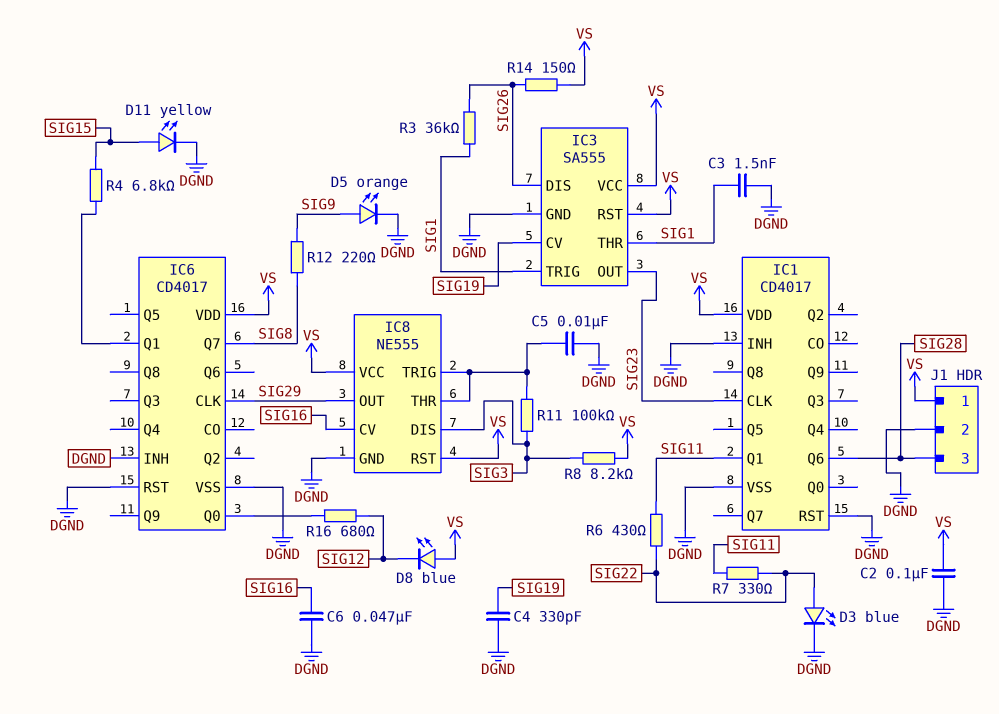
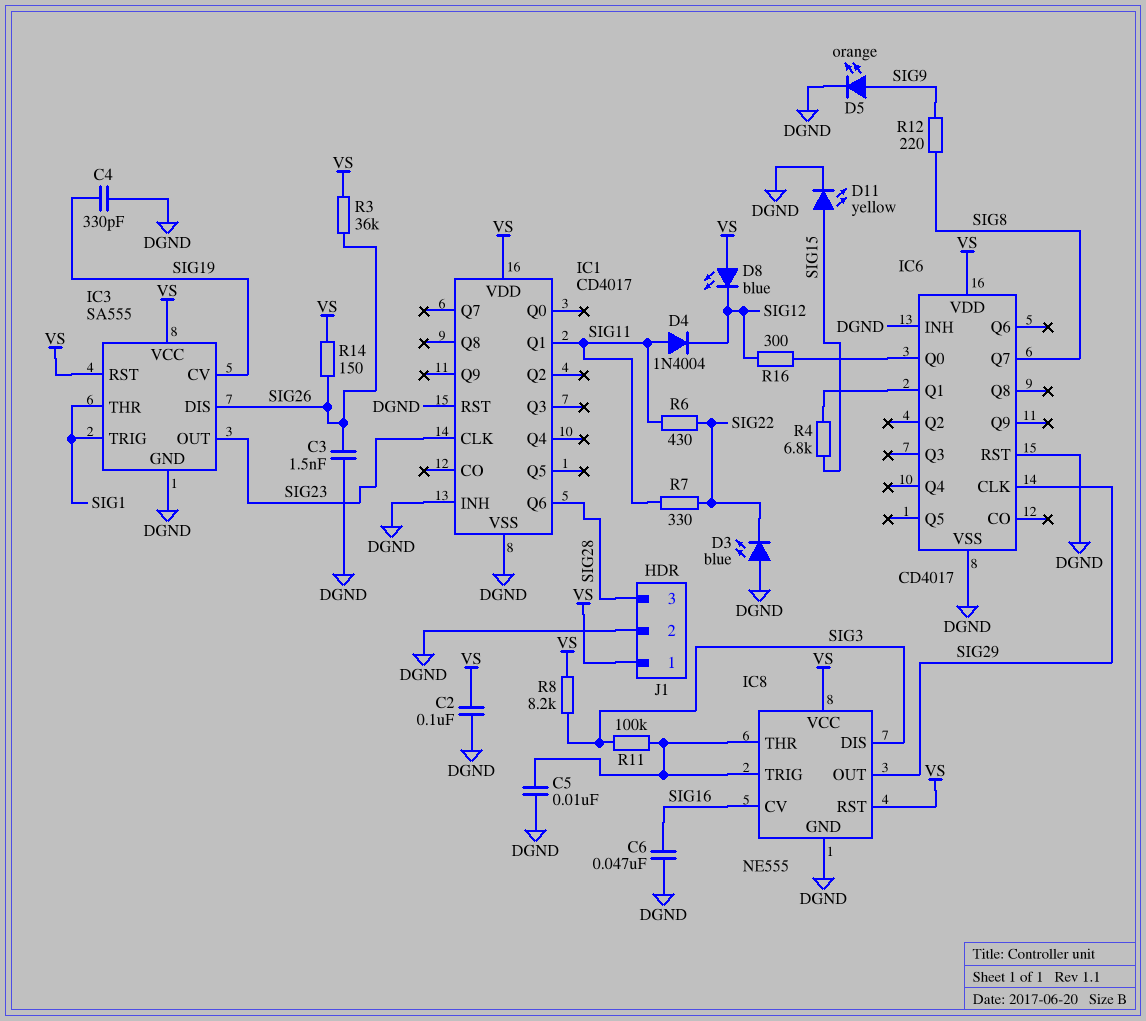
C3: 1.5nF (DGND, SIG1) -> 1.5nF (DGND, SIG26)
D3: LED blue (A SIG22, K DGND) -> LED blue (A DGND, K SIG22)
D4: none -> diode 1N4004 (A SIG11, K SIG12)
R3: 36k (SIG1, SIG26) -> 36k (SIG26, VS)
R16: 680 (IC6/Q0, SIG12) -> 300 (IC6/Q0, SIG12)

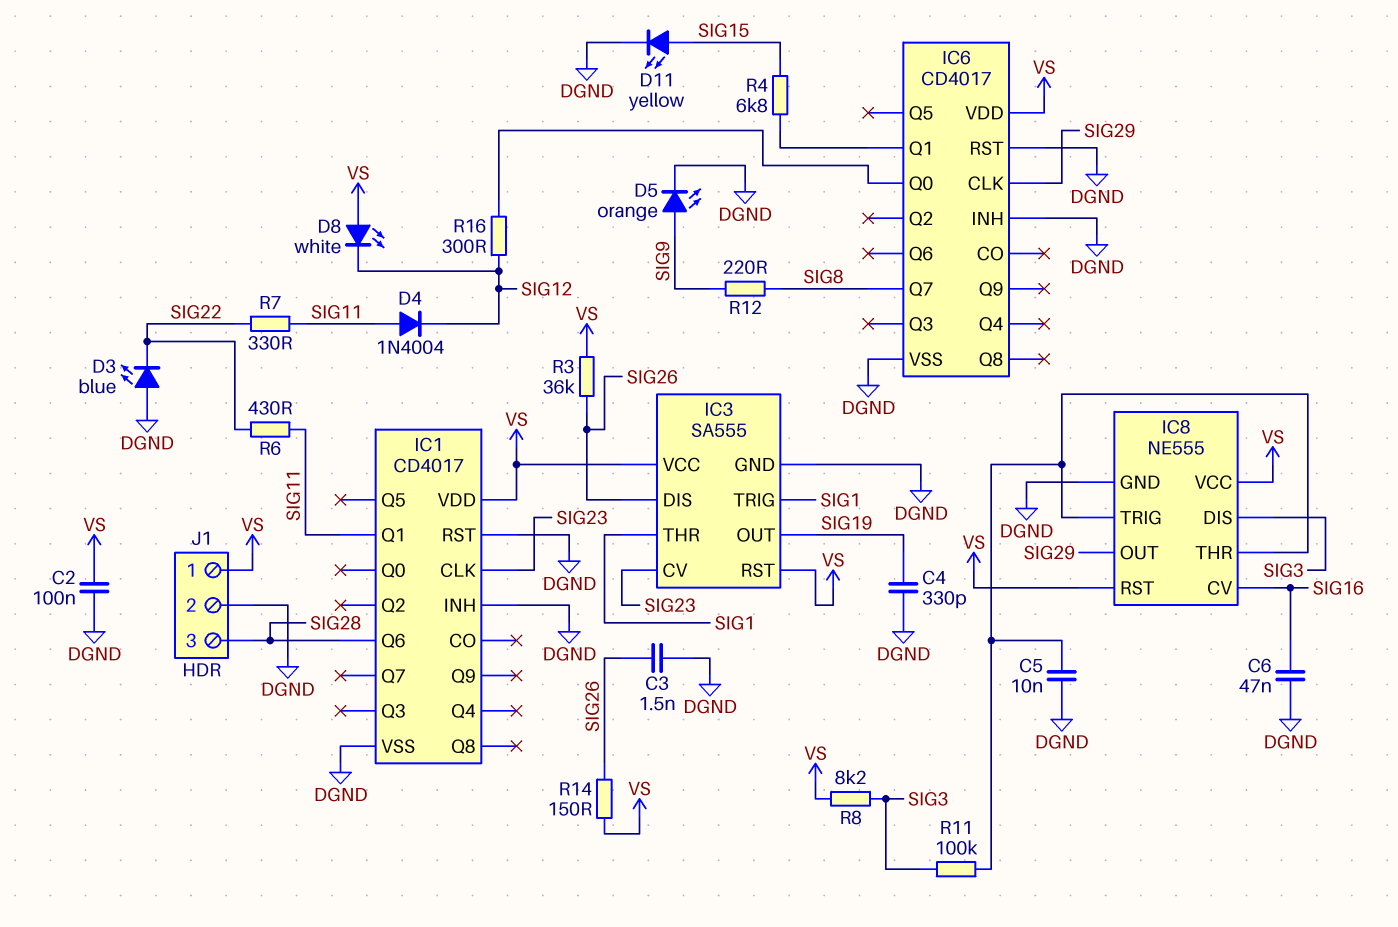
D8: LED blue (A VS, K SIG12) -> LED white (A VS, K SIG12)
IC3 pin CV: SIG19 -> SIG23
IC3 pin OUT: SIG23 -> SIG19

